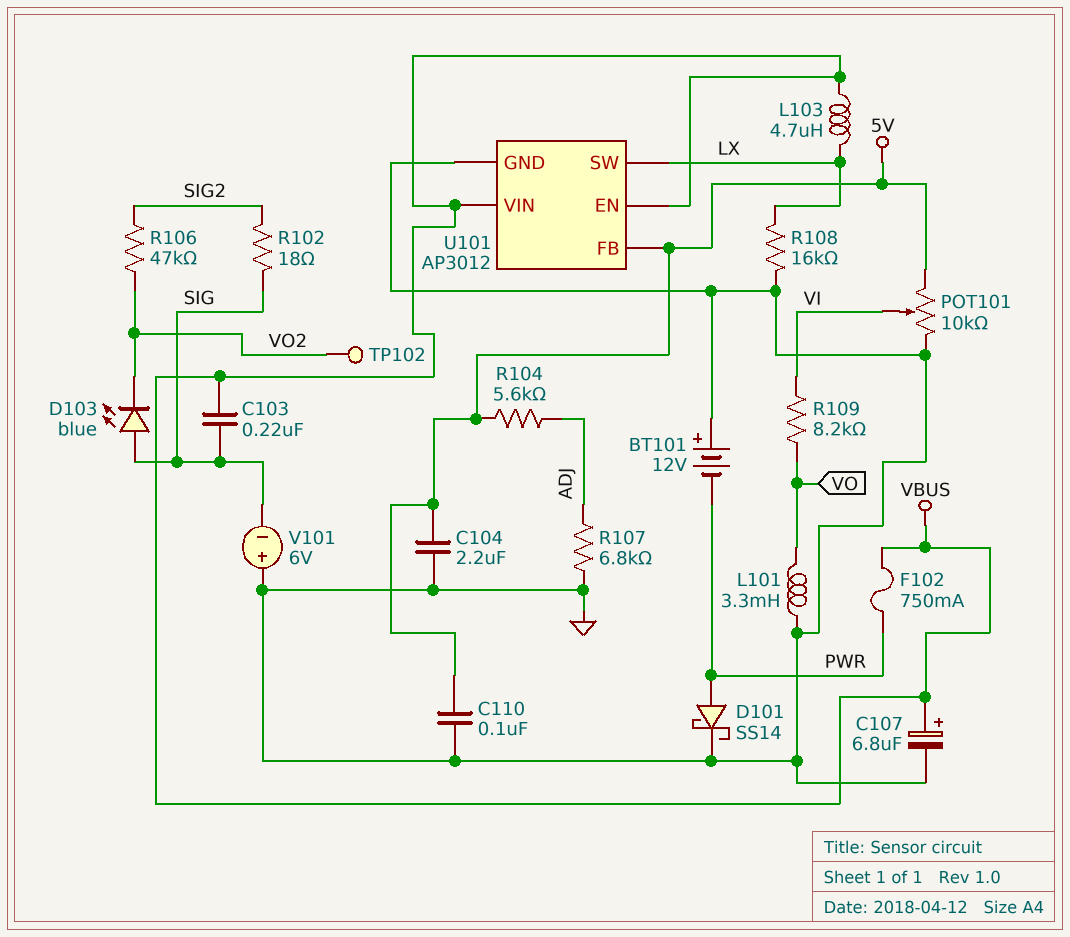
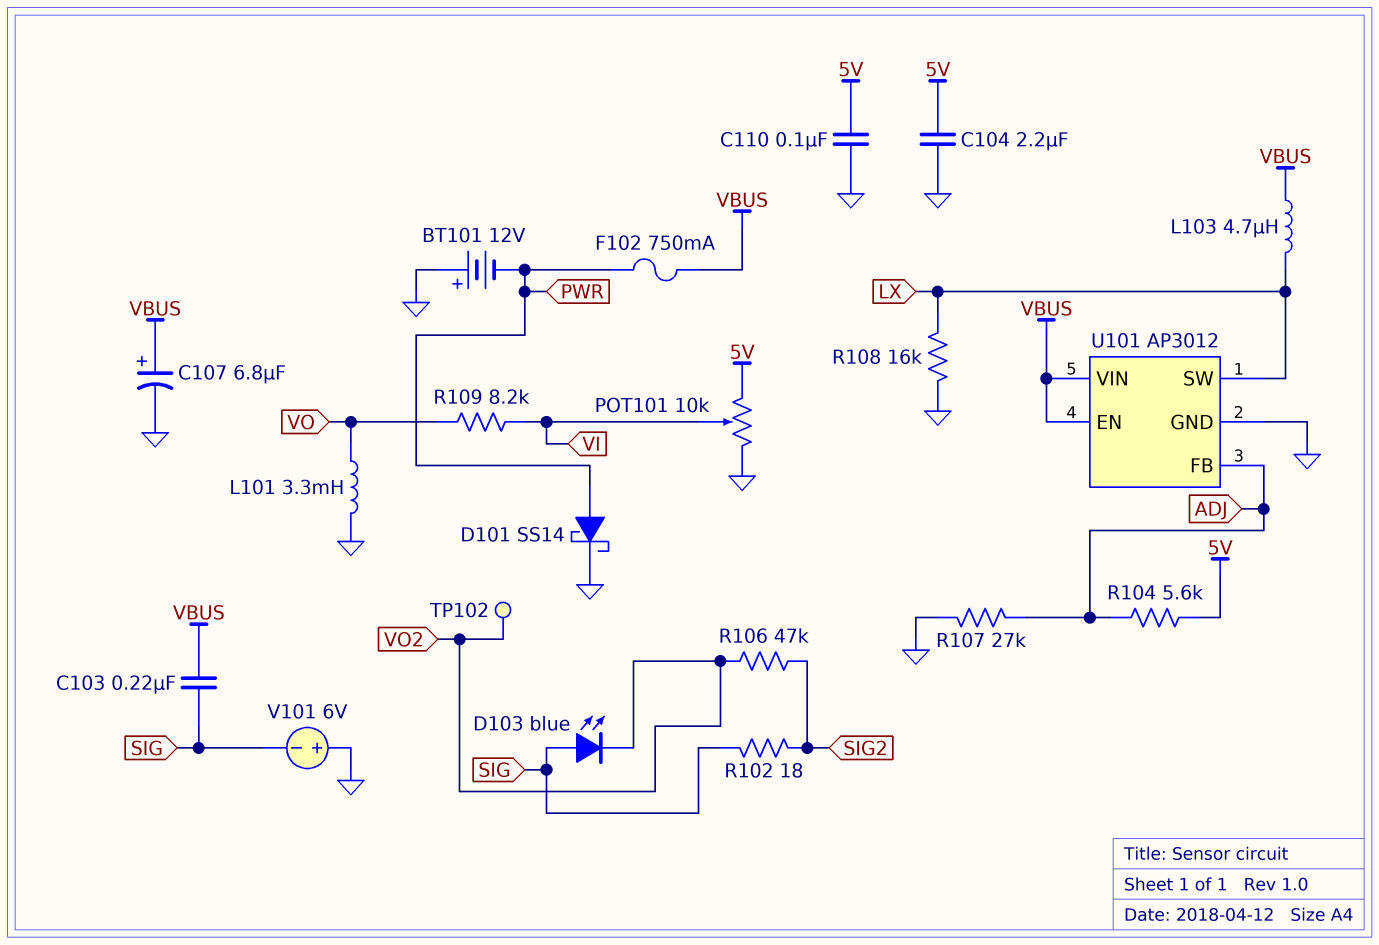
R107: 6.8k (ADJ, GND) -> 27k (ADJ, GND)
U101 pin FB: 5V -> ADJ

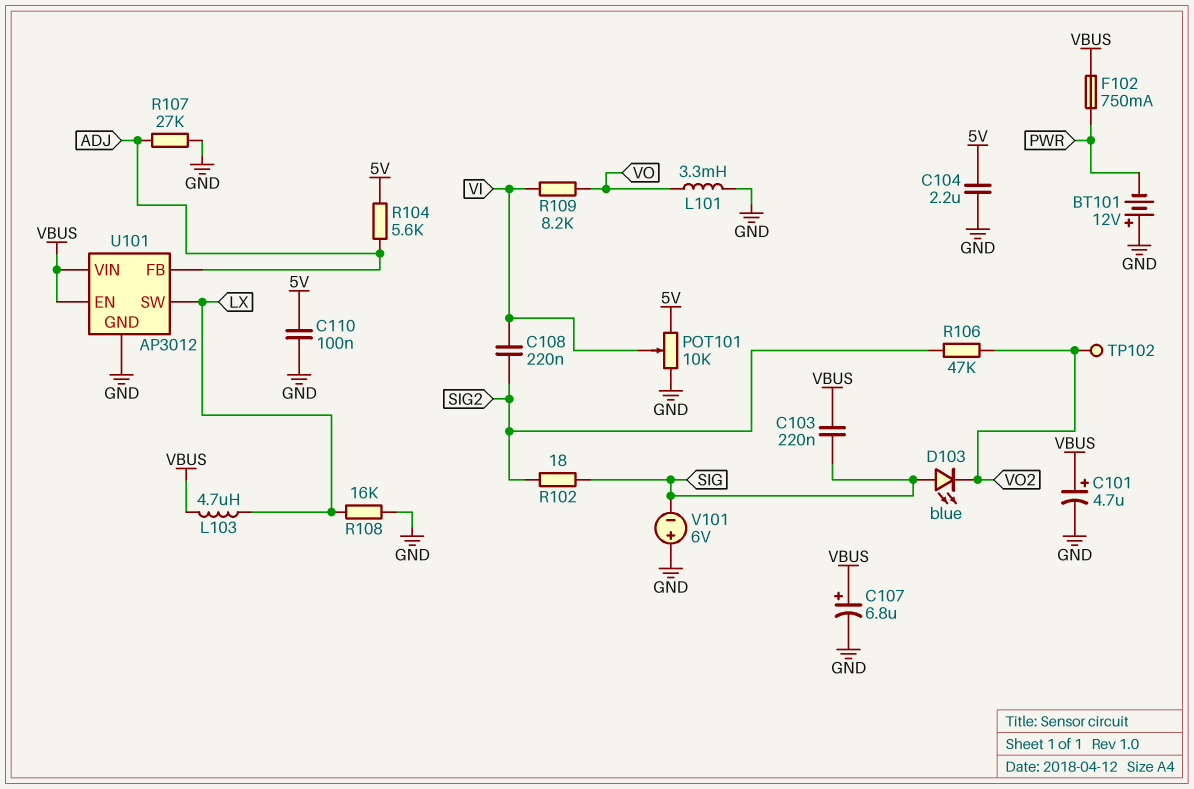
C101: none -> 4.7uF (plus VBUS, minus GND)
C108: none -> 220nF (SIG2, VI)
D101: schottky SS14 (A PWR, K GND) -> none

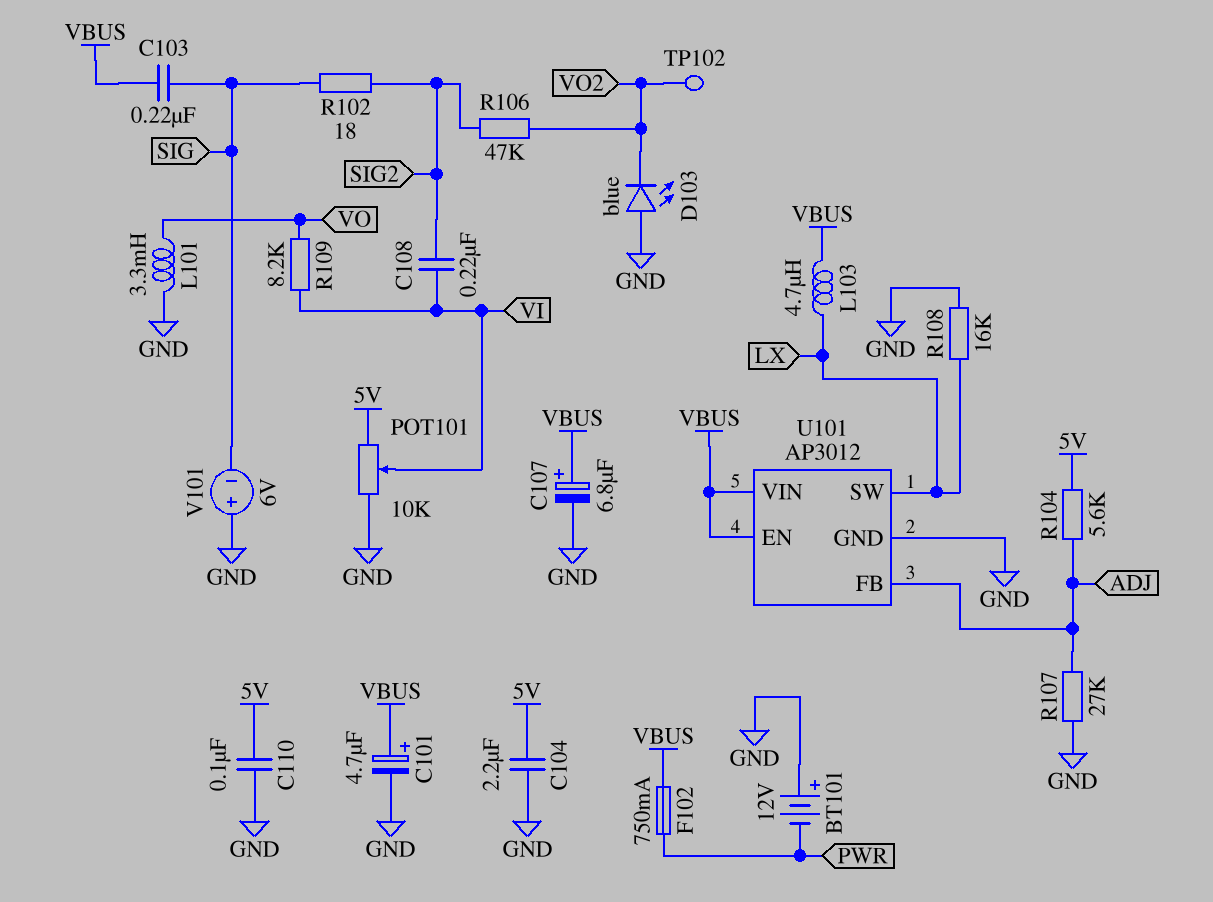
D103: LED blue (A SIG, K VO2) -> LED blue (A GND, K VO2)

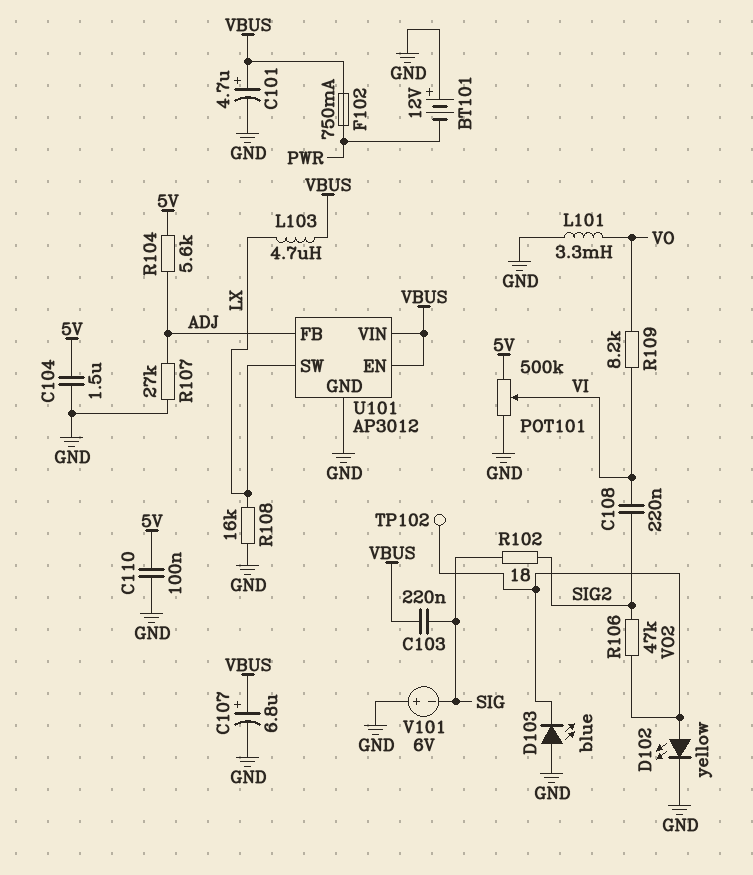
C104: 2.2uF (5V, GND) -> 1.5uF (5V, GND)
D102: none -> LED yellow (A VO2, K GND)
POT101: 10k (5V, GND, wiper VI) -> 500k (5V, GND, wiper VI)

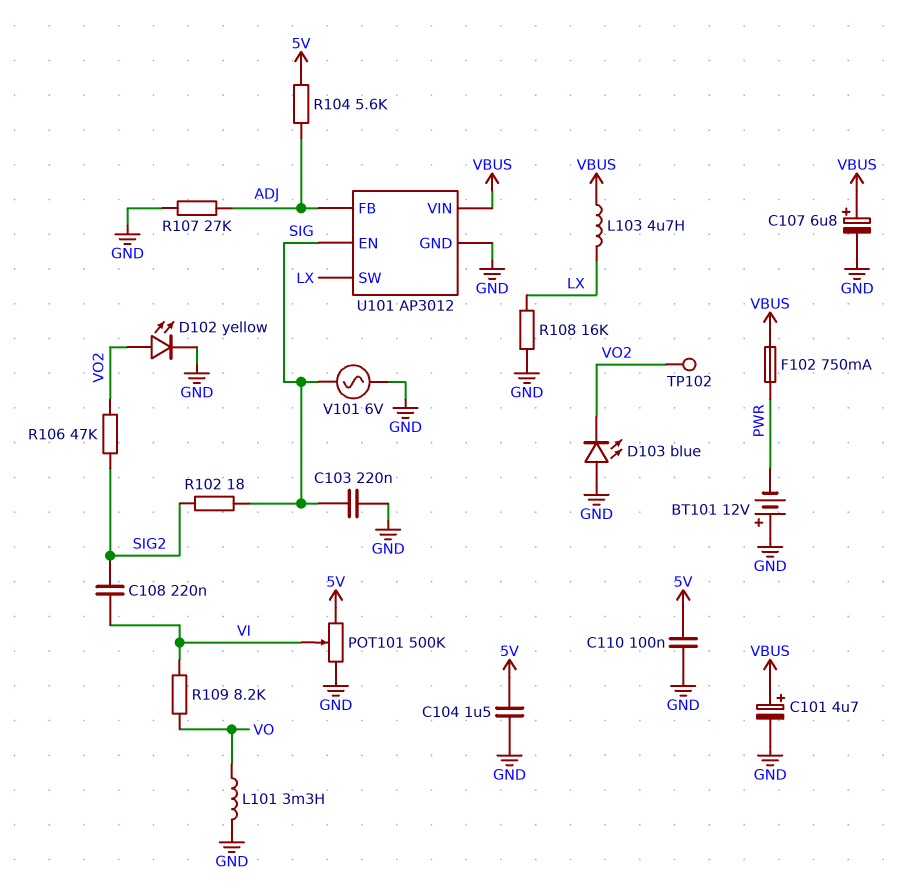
C103: 220nF (SIG, VBUS) -> 220nF (GND, SIG)
U101 pin EN: VBUS -> SIG
V101: 6V (plus GND, minus SIG) -> AC 6V (GND, SIG)

